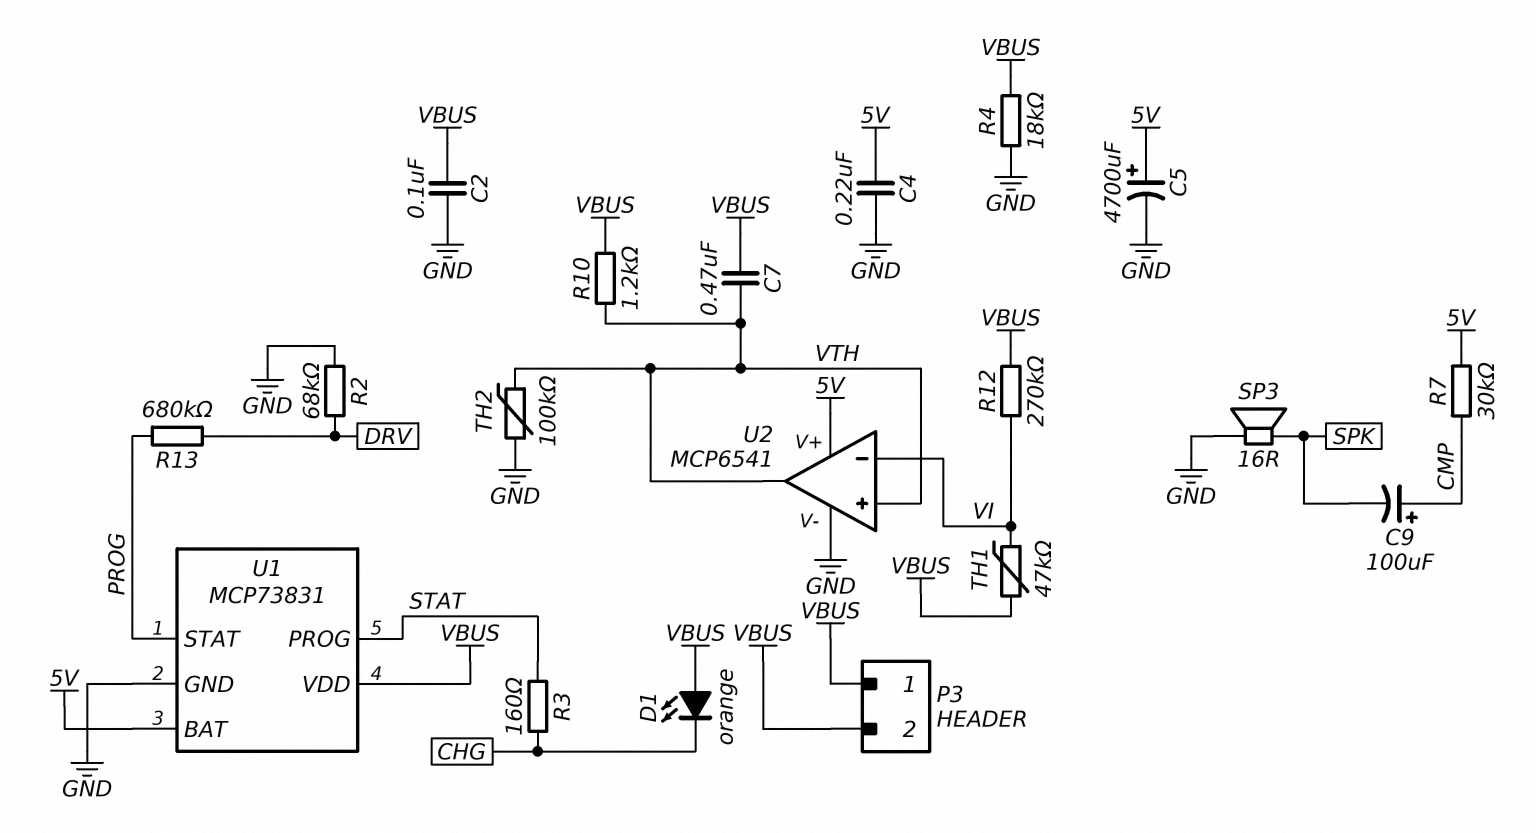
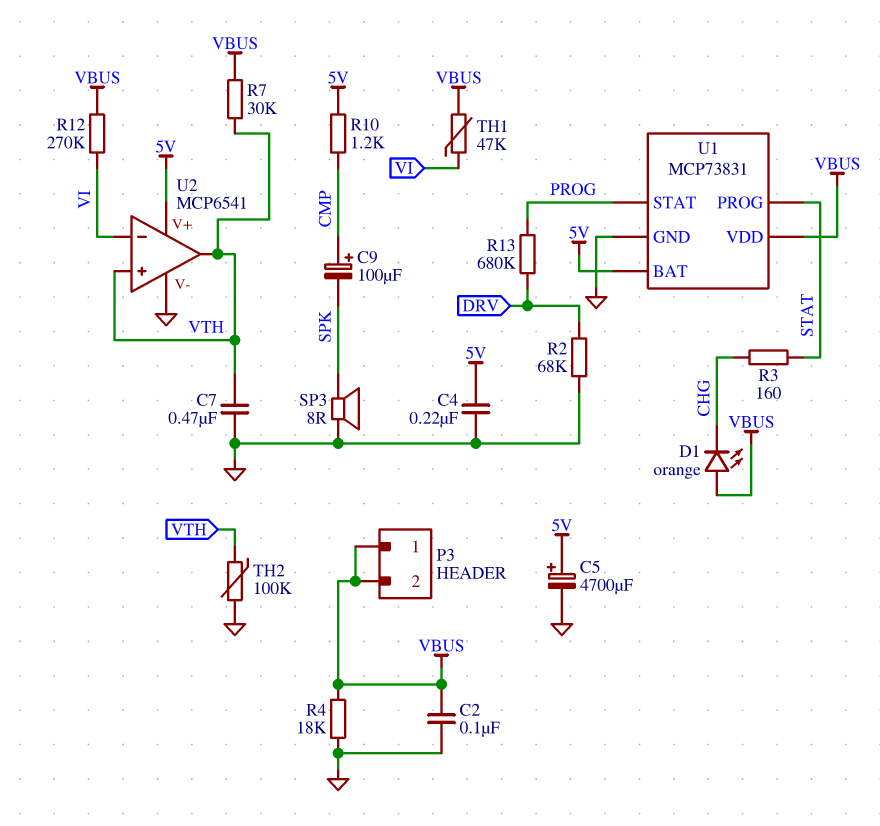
C7: 470nF (VBUS, VTH) -> 470nF (GND, VTH)
R7: 30k (5V, CMP) -> 30k (VBUS, VTH)
R10: 1.2k (VBUS, VTH) -> 1.2k (5V, CMP)
SP3: speaker 16R (GND, SPK) -> speaker 8R (GND, SPK)

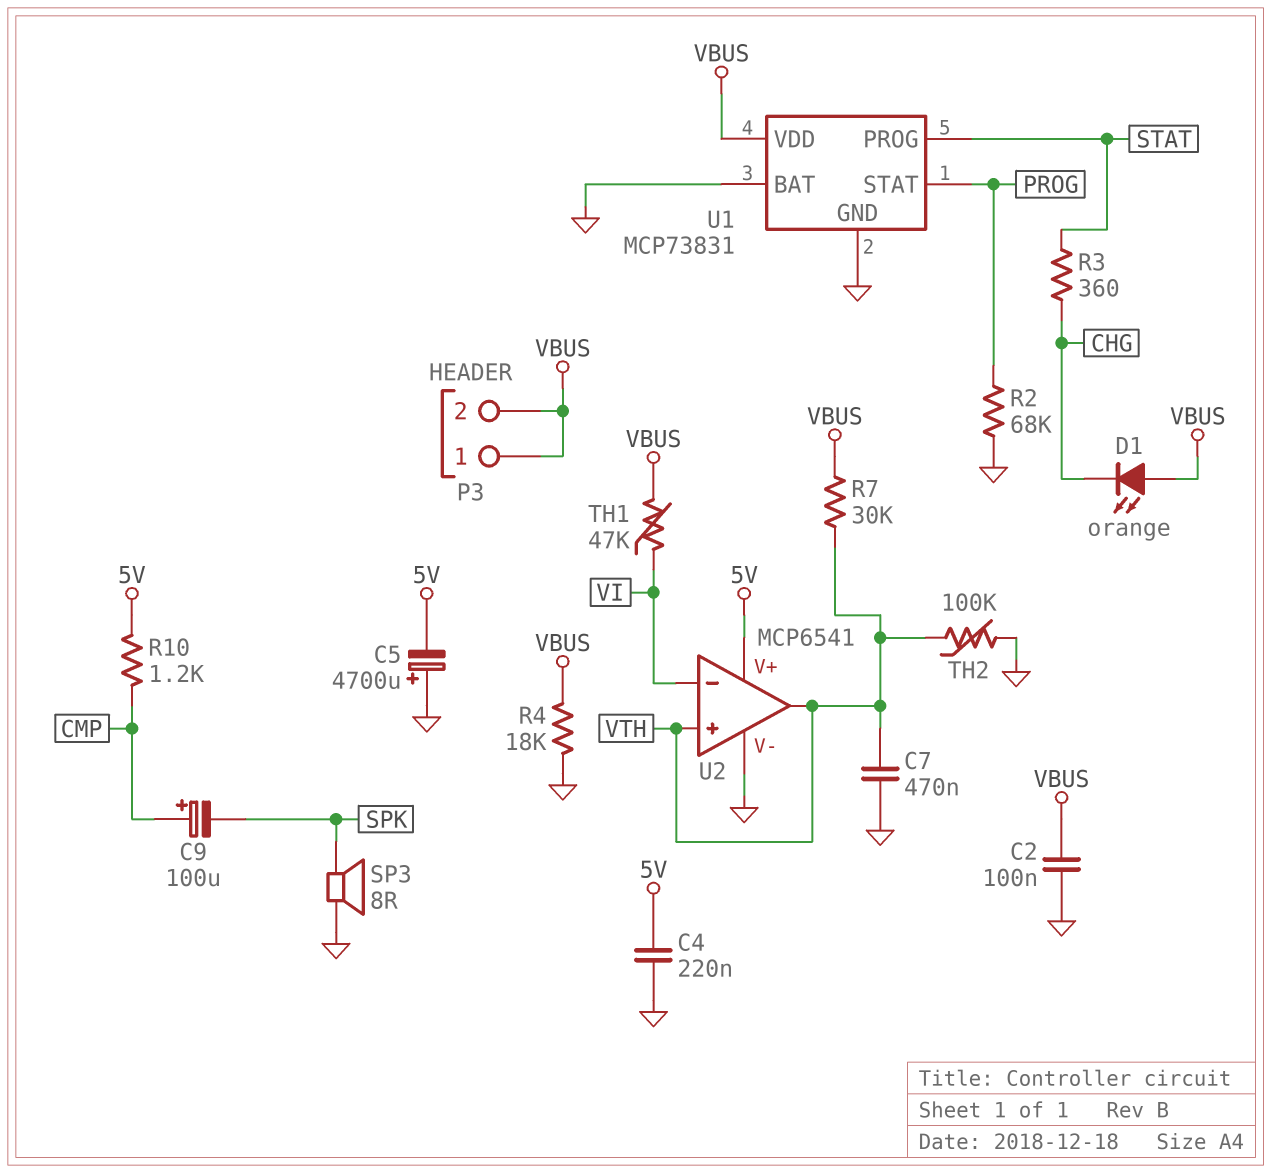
C5: 4700uF (plus 5V, minus GND) -> 4700uF (plus GND, minus 5V)
R2: 68k (DRV, GND) -> 68k (GND, PROG)
R3: 160 (CHG, STAT) -> 360 (CHG, STAT)
R12: 270k (VBUS, VI) -> none
R13: 680k (DRV, PROG) -> none
U1 pin BAT: 5V -> GND

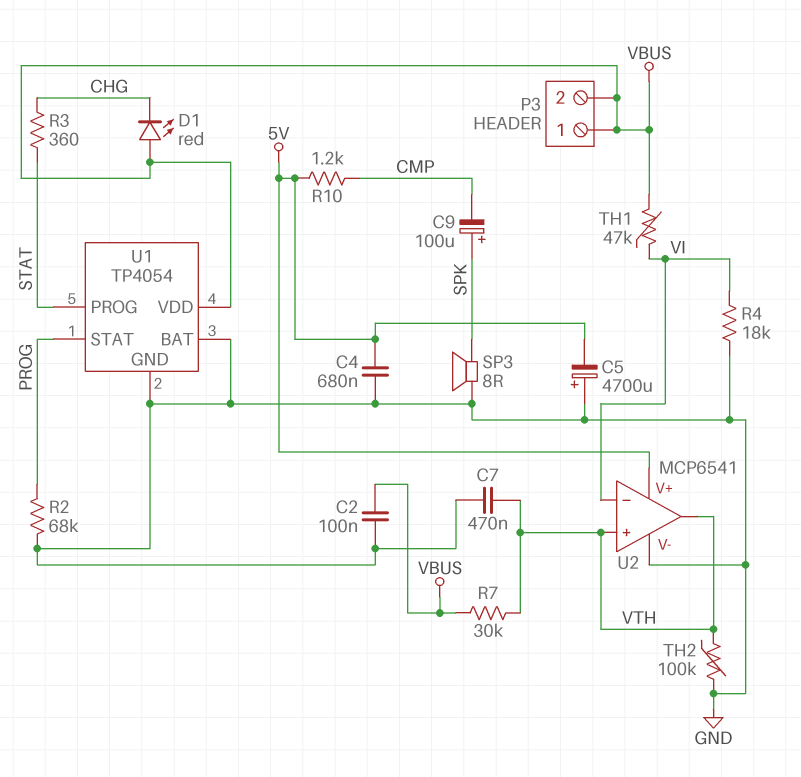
C4: 220nF (5V, GND) -> 680nF (5V, GND)
C9: 100uF (plus CMP, minus SPK) -> 100uF (plus SPK, minus CMP)
D1: LED orange (A VBUS, K CHG) -> LED red (A VBUS, K CHG)
R4: 18k (GND, VBUS) -> 18k (GND, VI)
U1: MCP73831 -> TP4054

